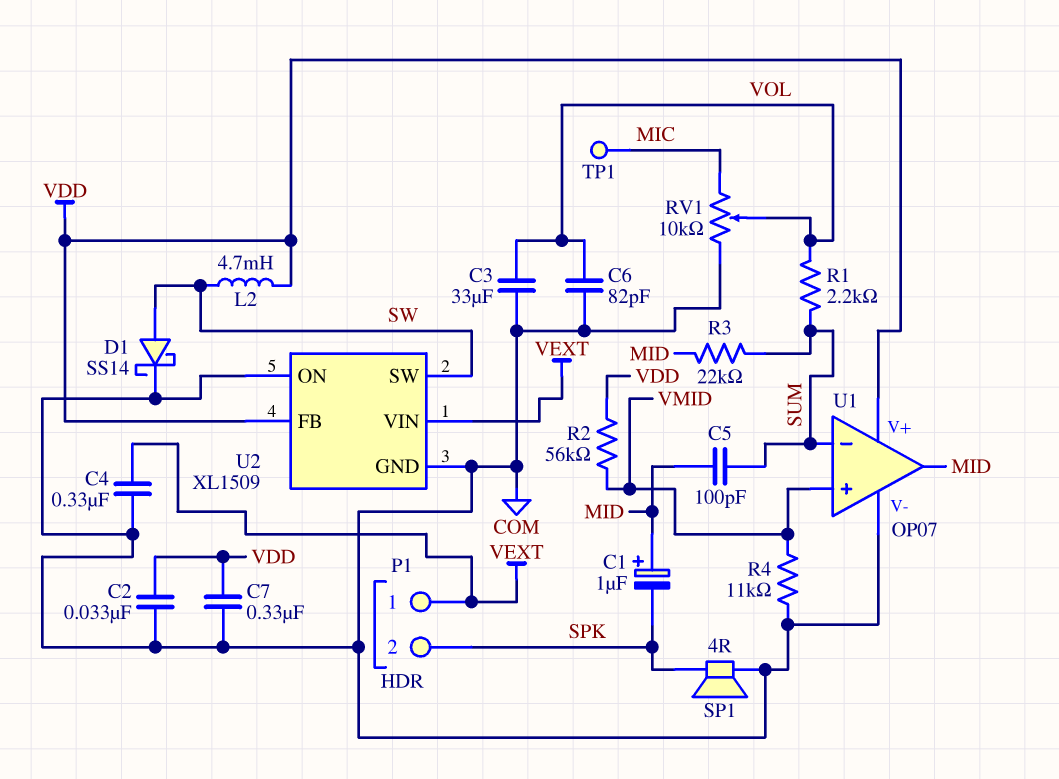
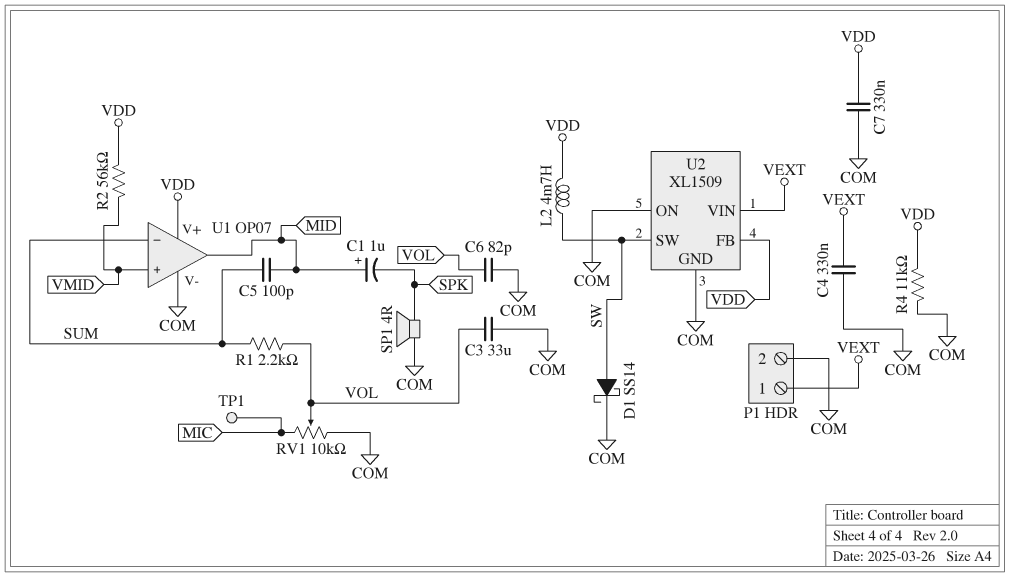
C2: 33nF (COM, VDD) -> none
P1 pin 2: SPK -> COM
R3: 22k (MID, SUM) -> none
R4: 11k (COM, VMID) -> 11k (COM, VDD)

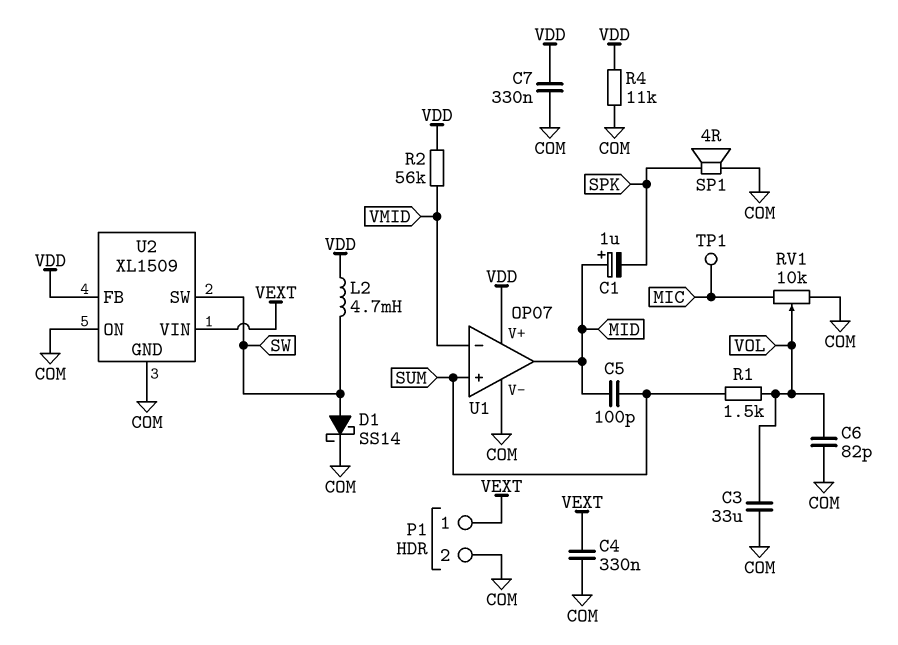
R1: 2.2k (SUM, VOL) -> 1.5k (SUM, VOL)
U1 pin in+: VMID -> SUM
U1 pin in-: SUM -> VMID

